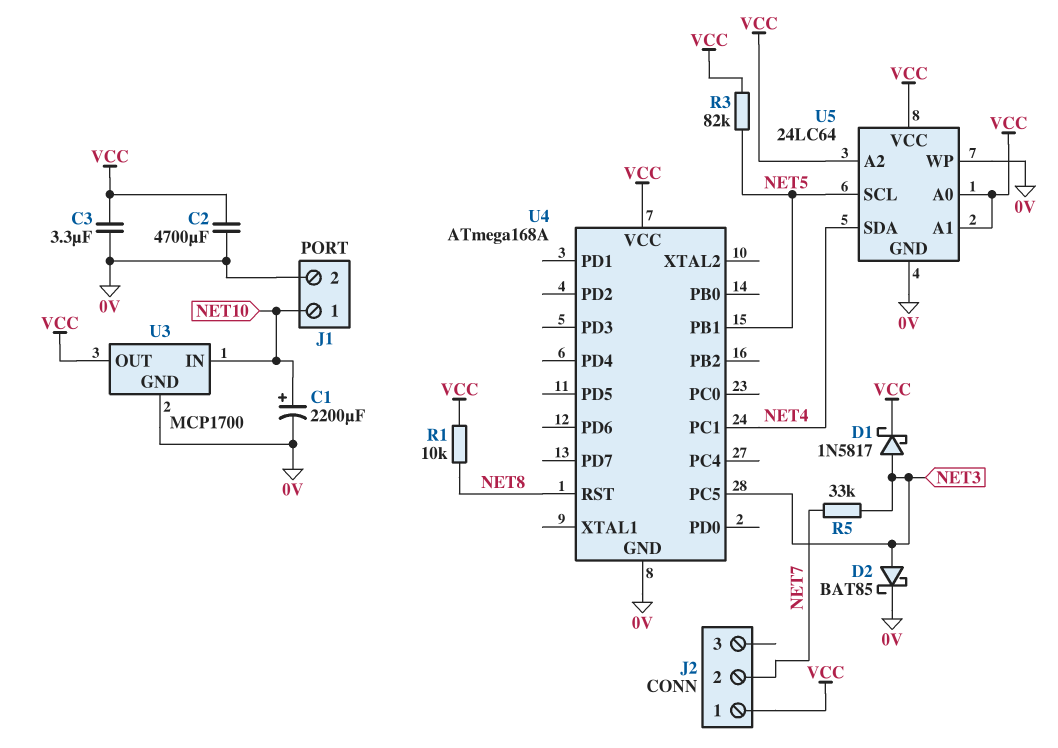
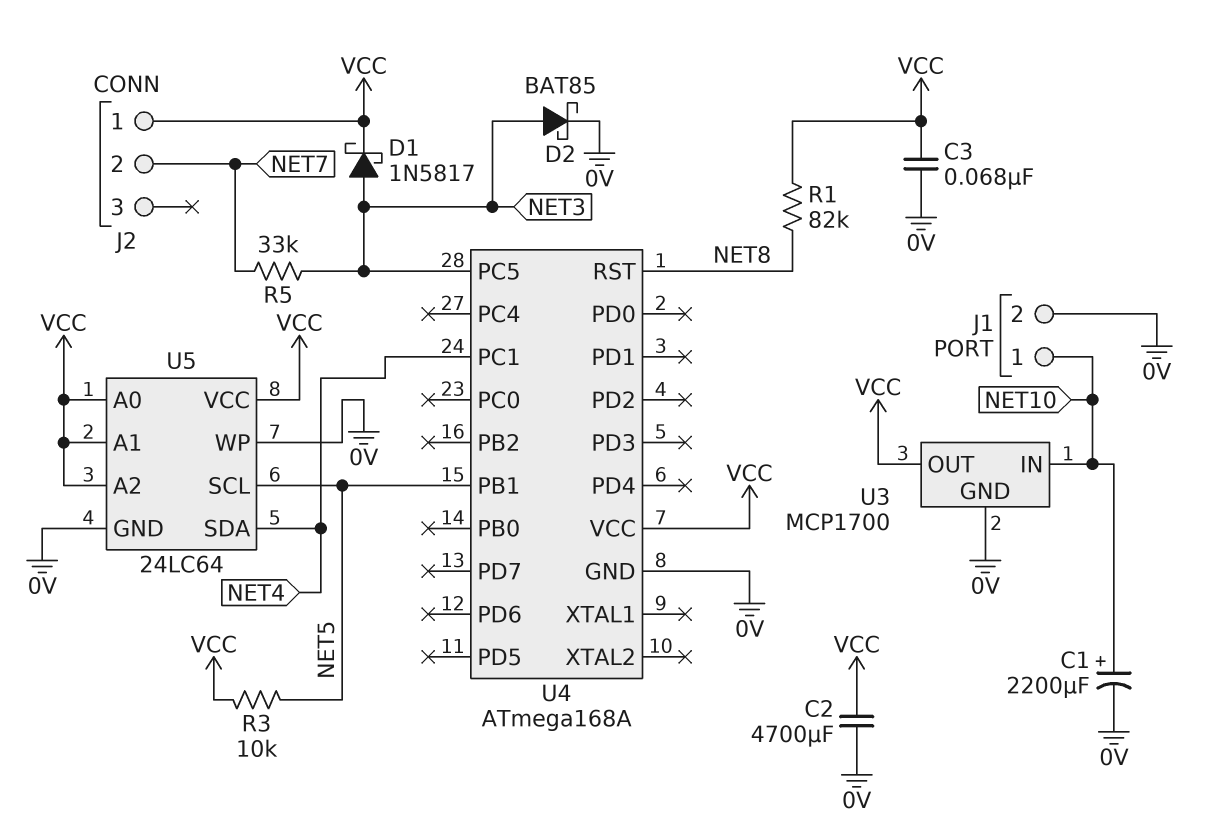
C3: 3.3uF (0V, VCC) -> 68nF (0V, VCC)
R1: 10k (NET8, VCC) -> 82k (NET8, VCC)
R3: 82k (NET5, VCC) -> 10k (NET5, VCC)

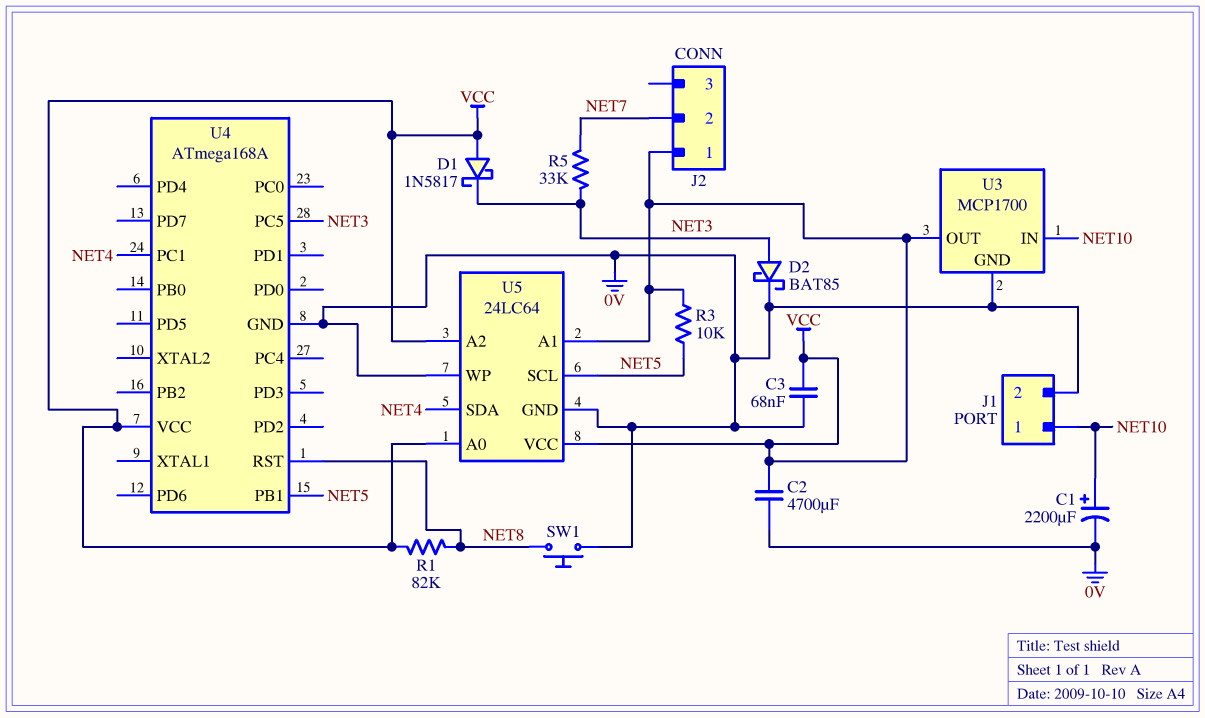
D1: schottky 1N5817 (A NET3, K VCC) -> schottky 1N5817 (A VCC, K NET3)
SW1: none -> button (0V, NET8)

